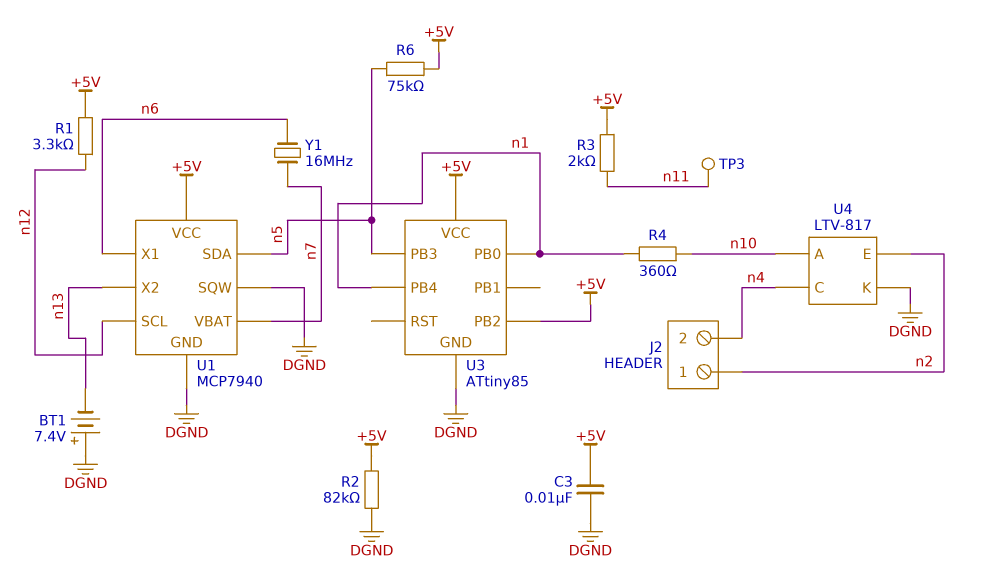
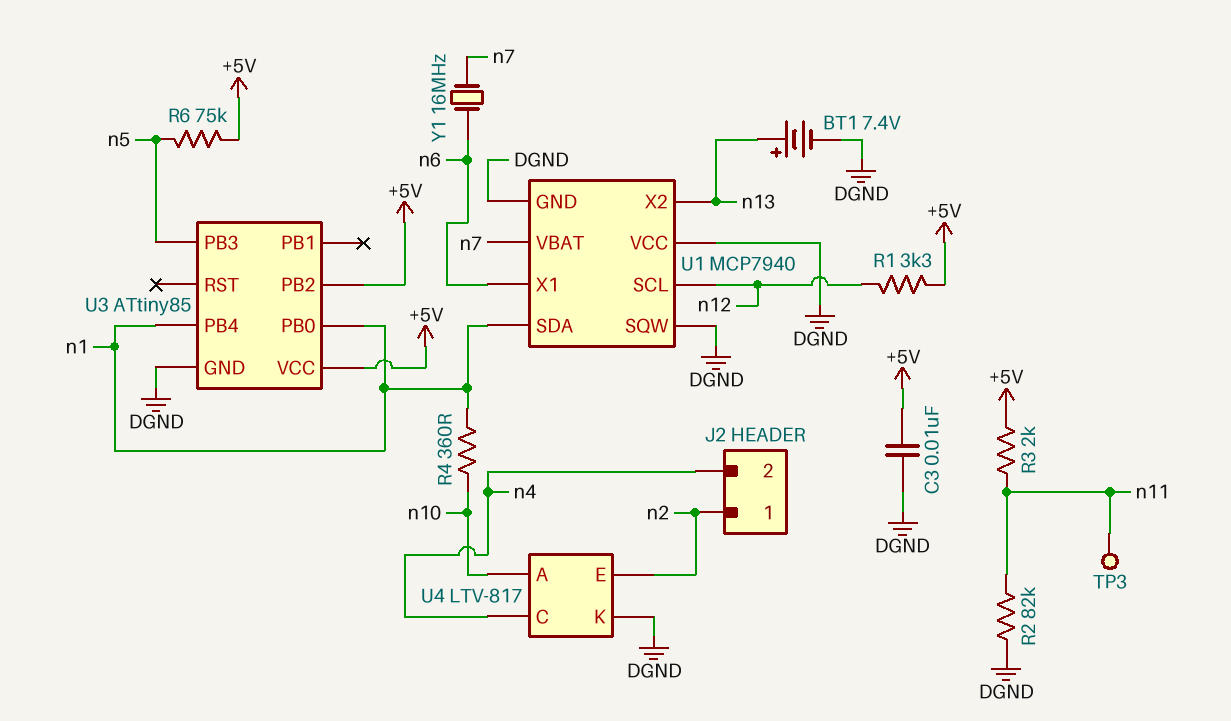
BT1: 7.4V (plus DGND, minus n13) -> 7.4V (plus n13, minus DGND)
R2: 82k (+5V, DGND) -> 82k (DGND, n11)
U1 pin SDA: n5 -> n1
U1 pin VCC: +5V -> DGND

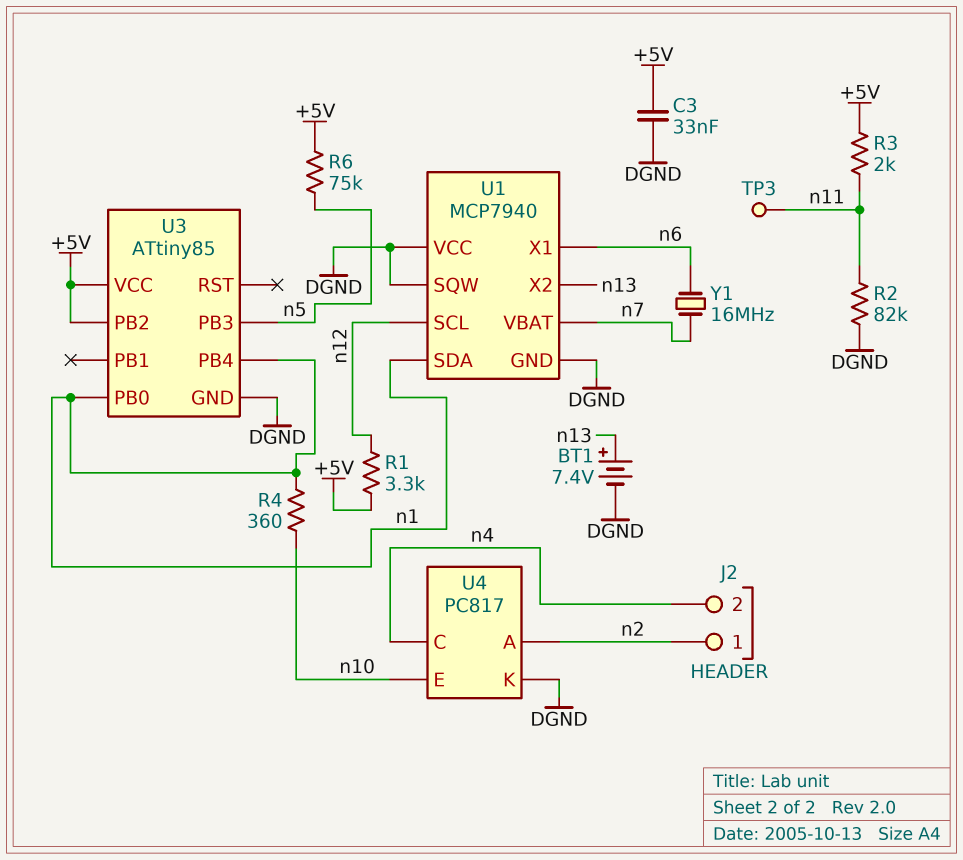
C3: 10nF (+5V, DGND) -> 33nF (+5V, DGND)
U4: LTV-817 -> PC817
U4 pin A: n10 -> n2
U4 pin E: n2 -> n10

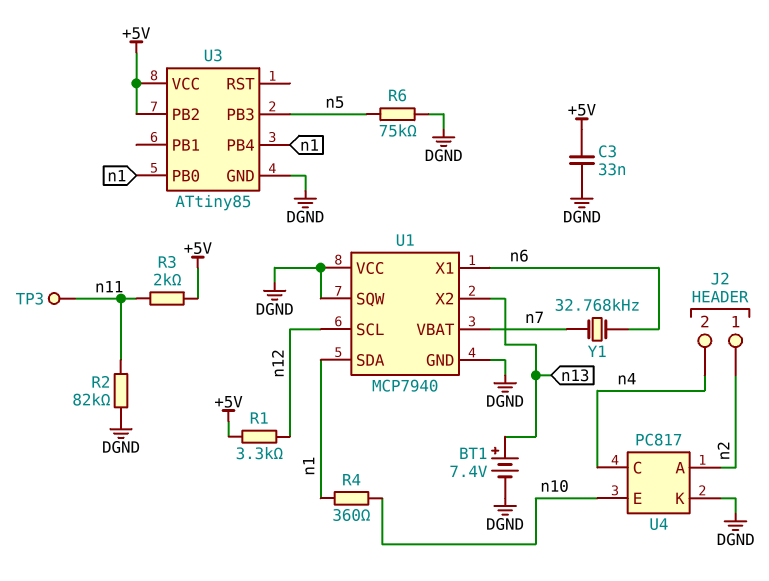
R6: 75k (+5V, n5) -> 75k (DGND, n5)
Y1: 16MHz (n6, n7) -> 32.768kHz (n6, n7)

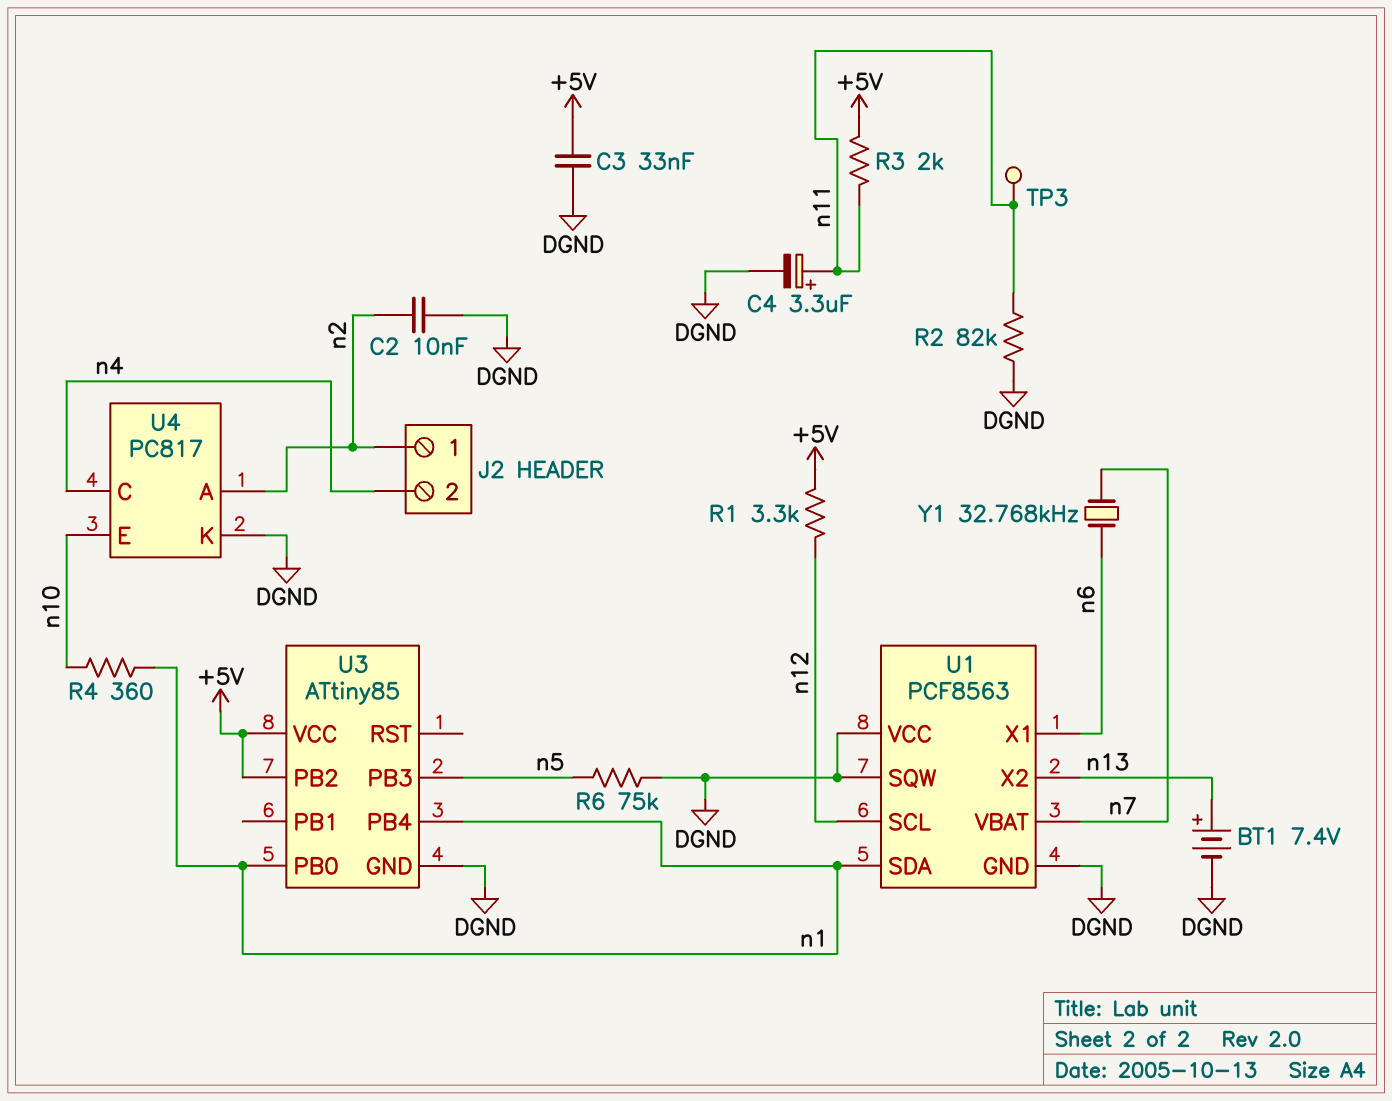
C2: none -> 10nF (DGND, n2)
C4: none -> 3.3uF (plus n11, minus DGND)
U1: MCP7940 -> PCF8563

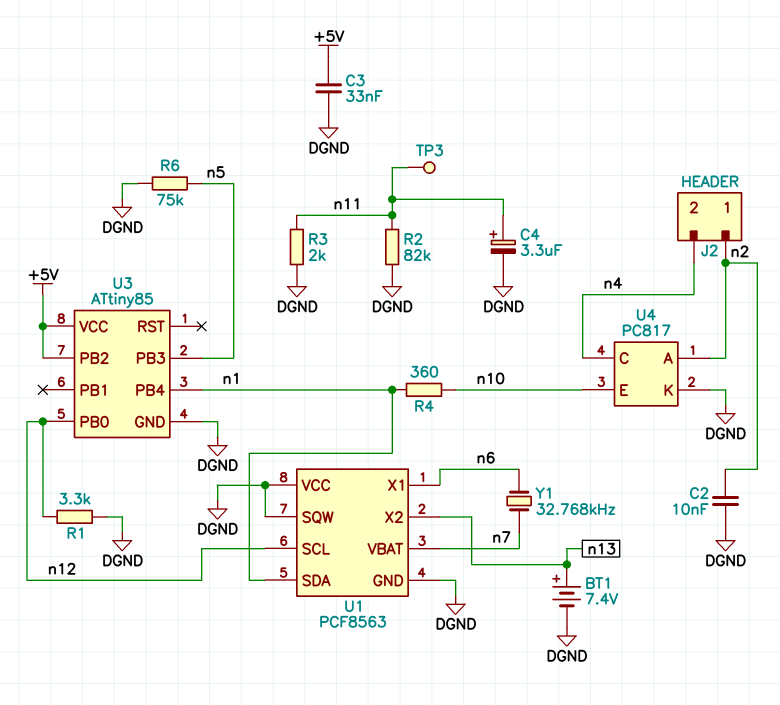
R1: 3.3k (+5V, n12) -> 3.3k (DGND, n12)
R3: 2k (+5V, n11) -> 2k (DGND, n11)
U3 pin PB0: n1 -> n12

